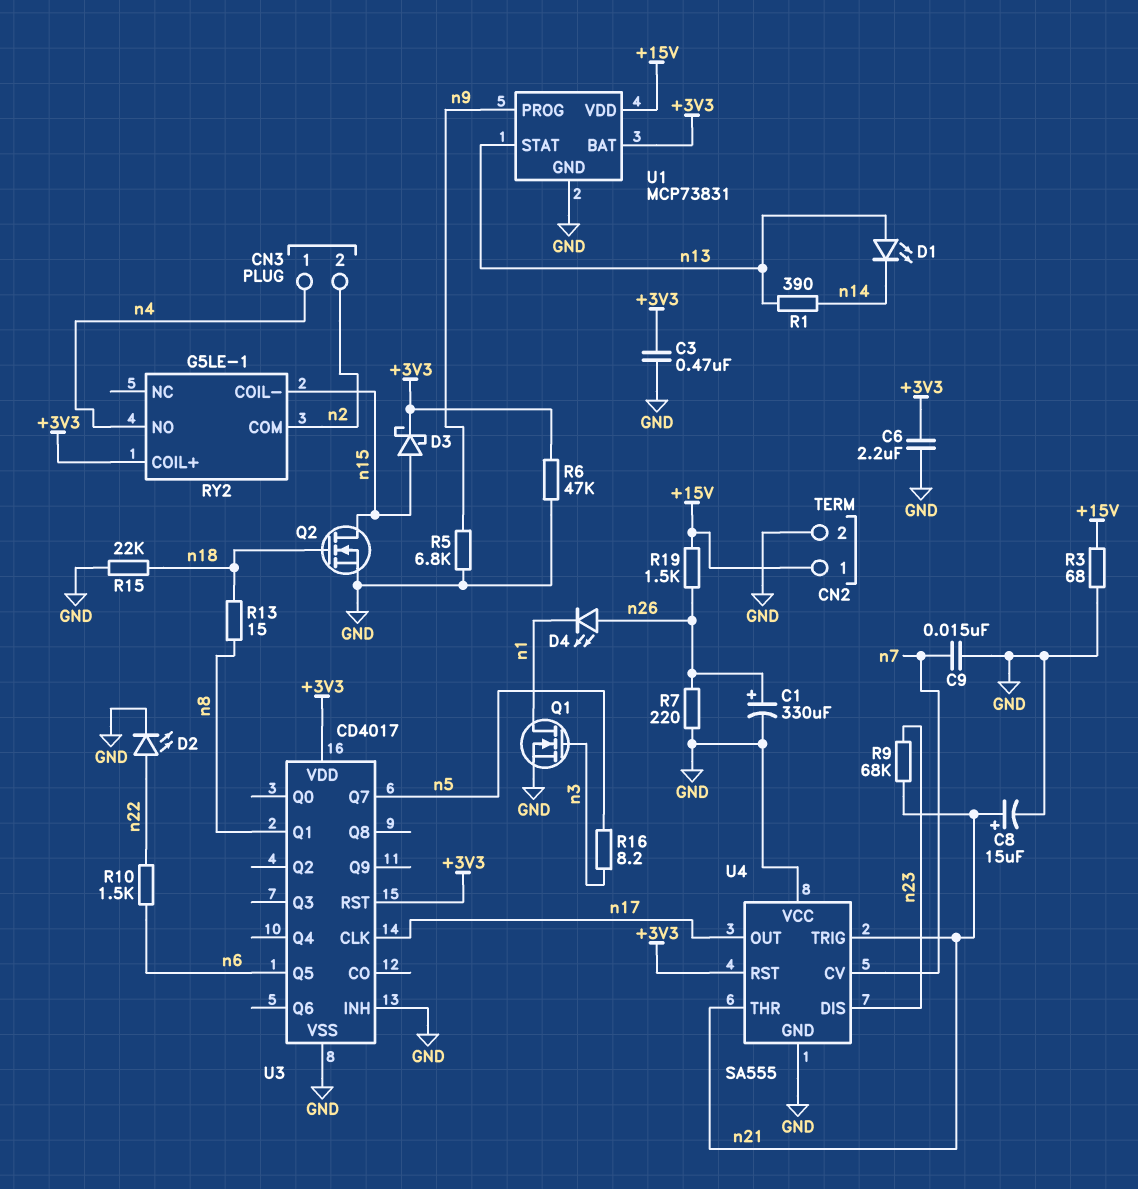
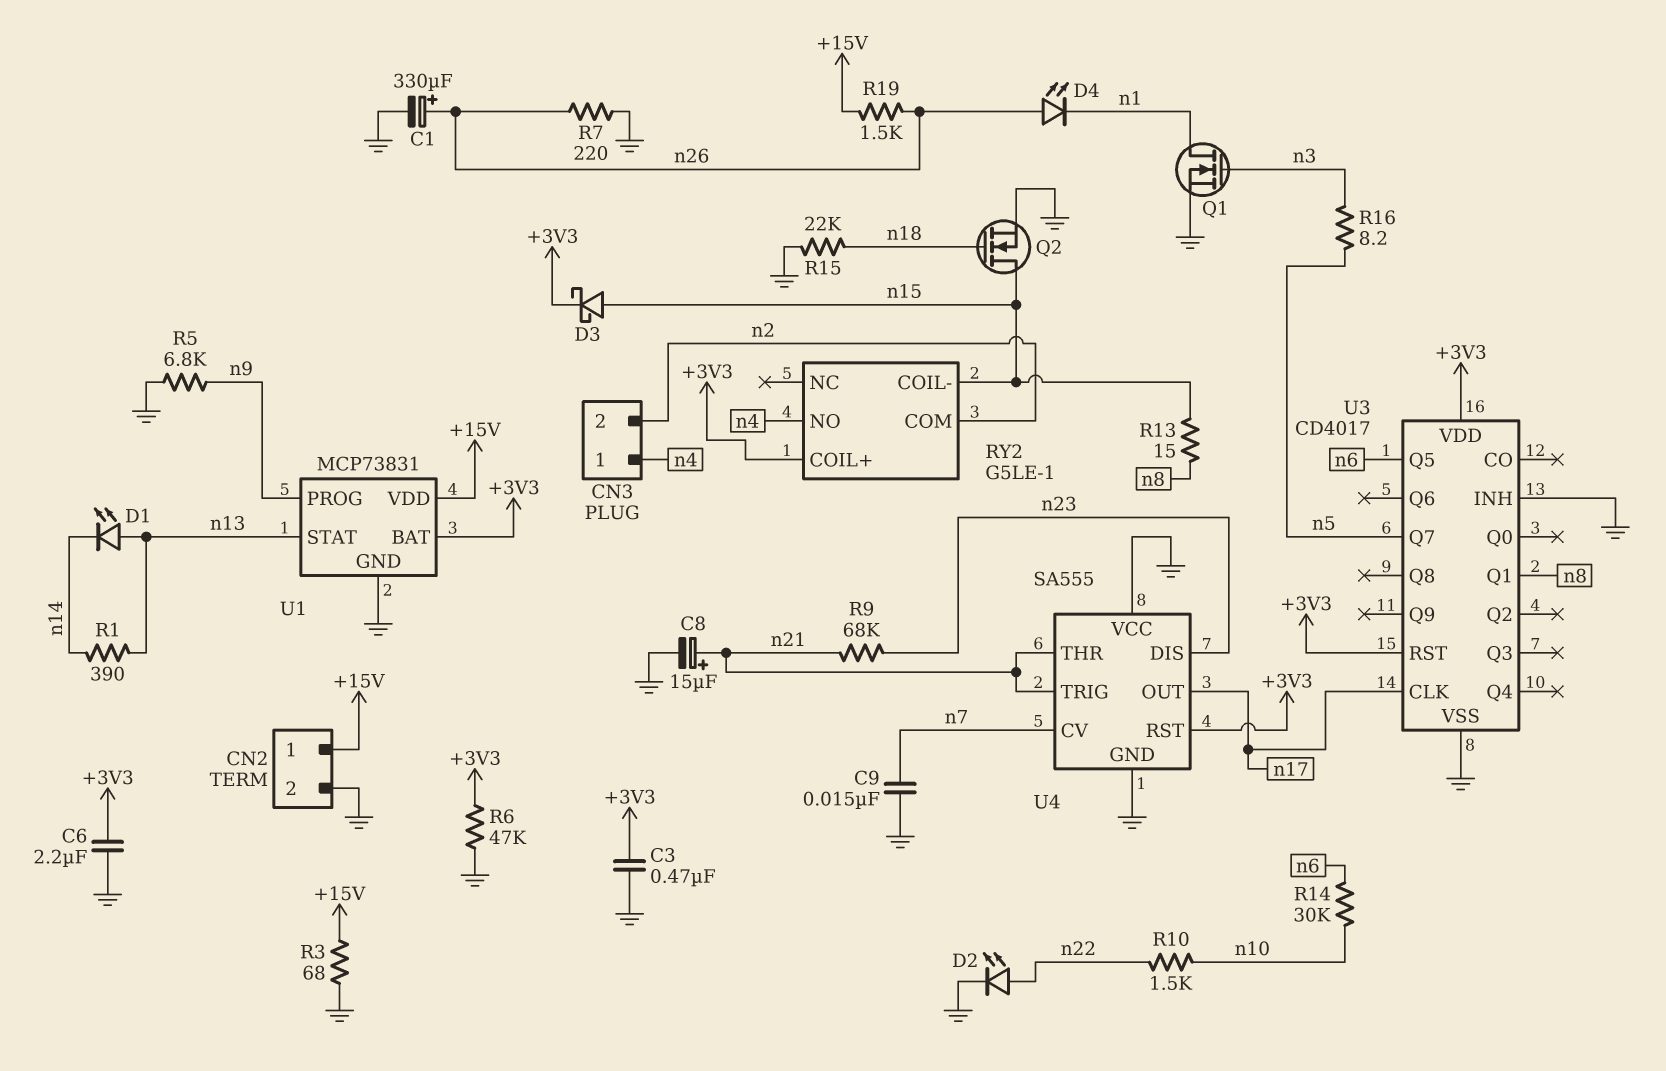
R10: 1.5k (n6, n22) -> 1.5k (n10, n22)
R13: 15 (n8, n18) -> 15 (n8, n15)
R14: none -> 30k (n6, n10)

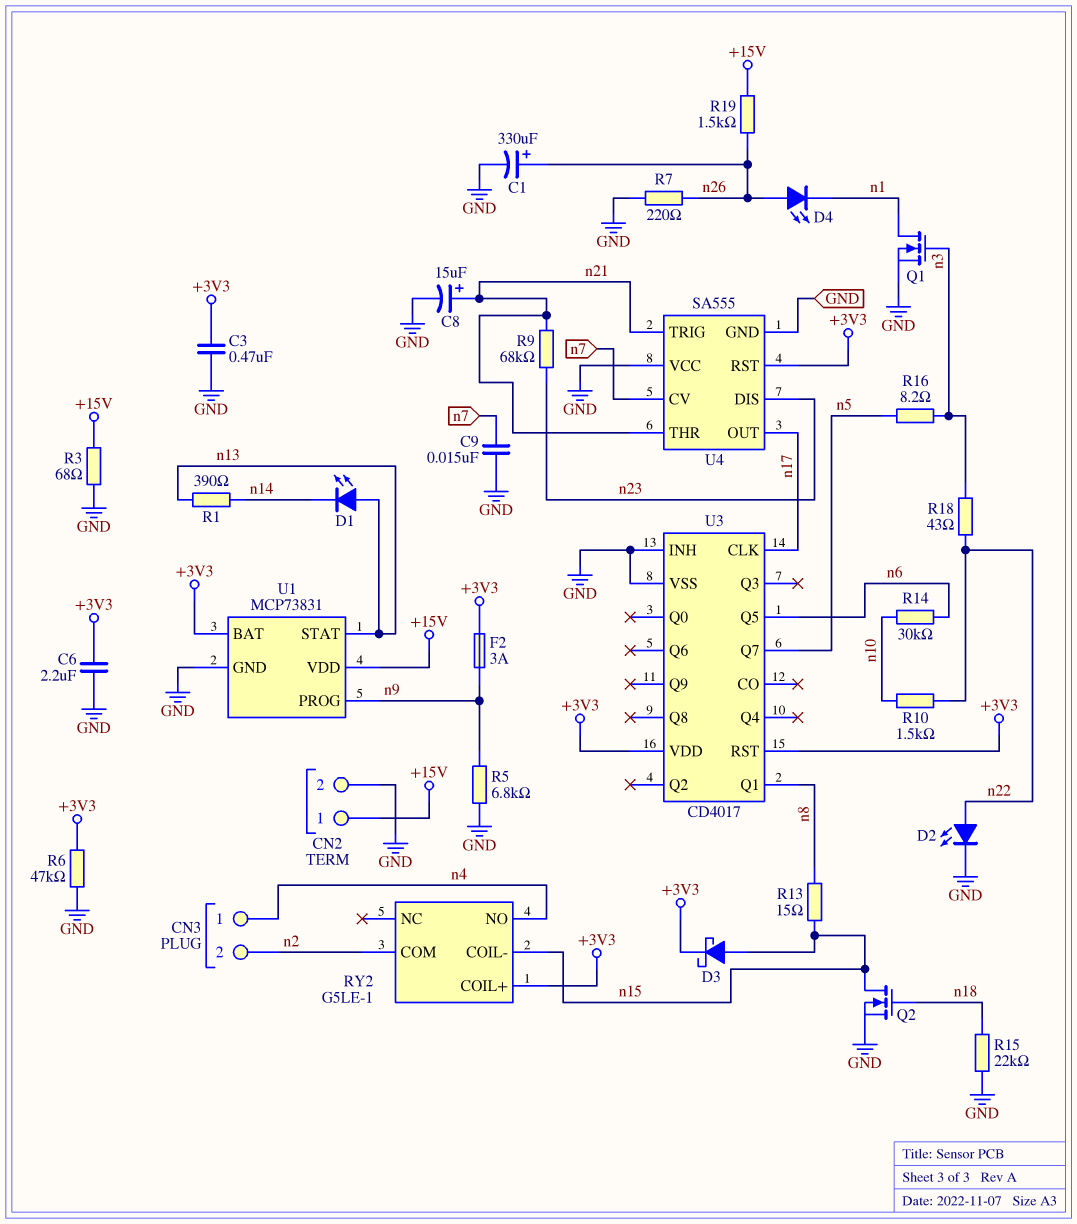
F2: none -> 3A (+3V3, n9)
R18: none -> 43 (n3, n22)

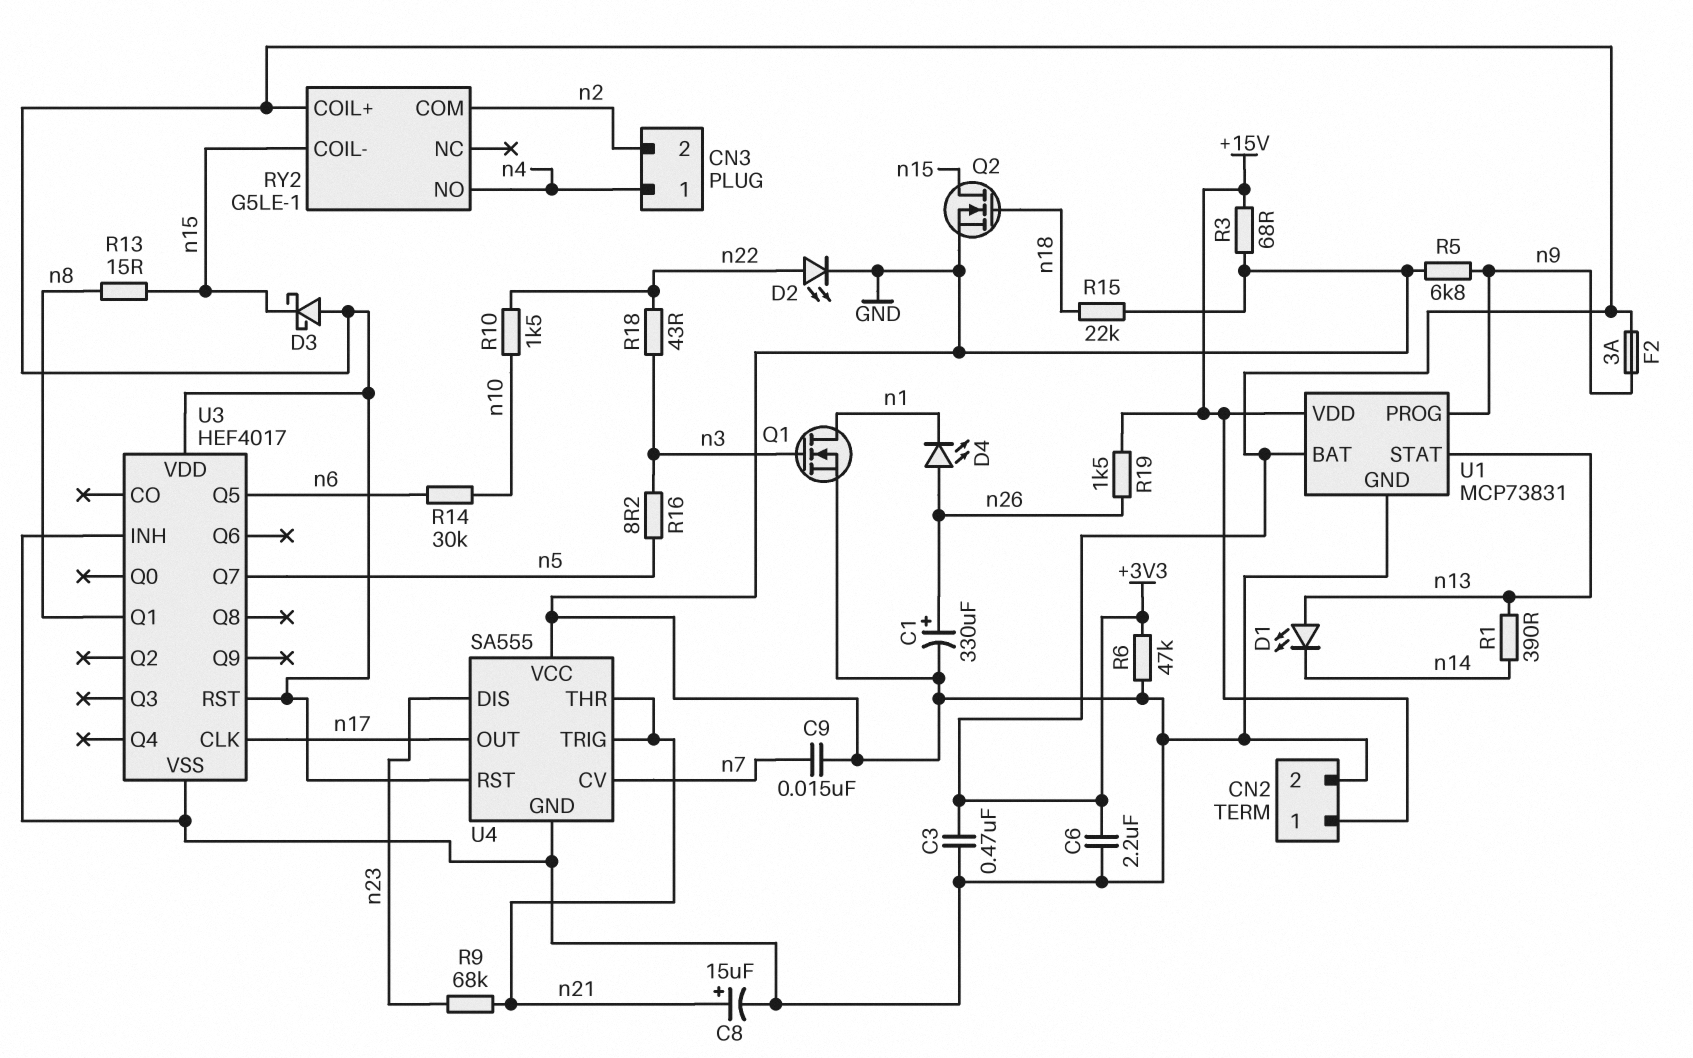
D3: schottky (A n15, K +3V3) -> schottky (A +3V3, K n15)
R7: 220 (GND, n26) -> none
U3: CD4017 -> HEF4017

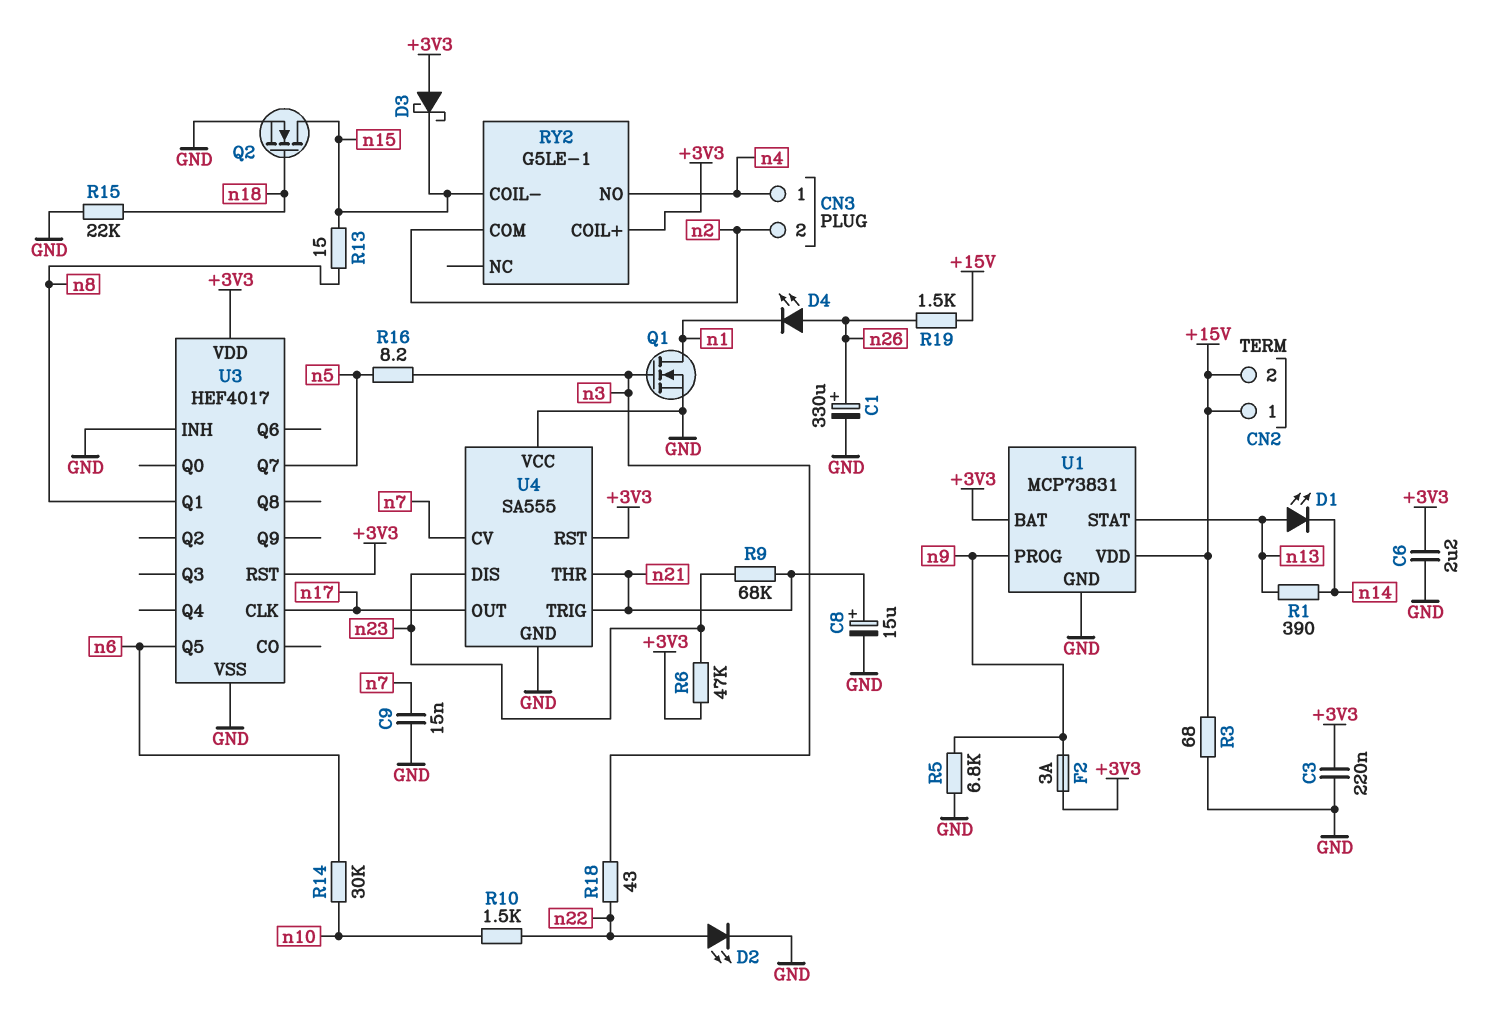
C3: 470nF (+3V3, GND) -> 220nF (+3V3, GND)
CN2 pin 2: GND -> +15V
R6: 47k (+3V3, GND) -> 47k (+3V3, n23)

